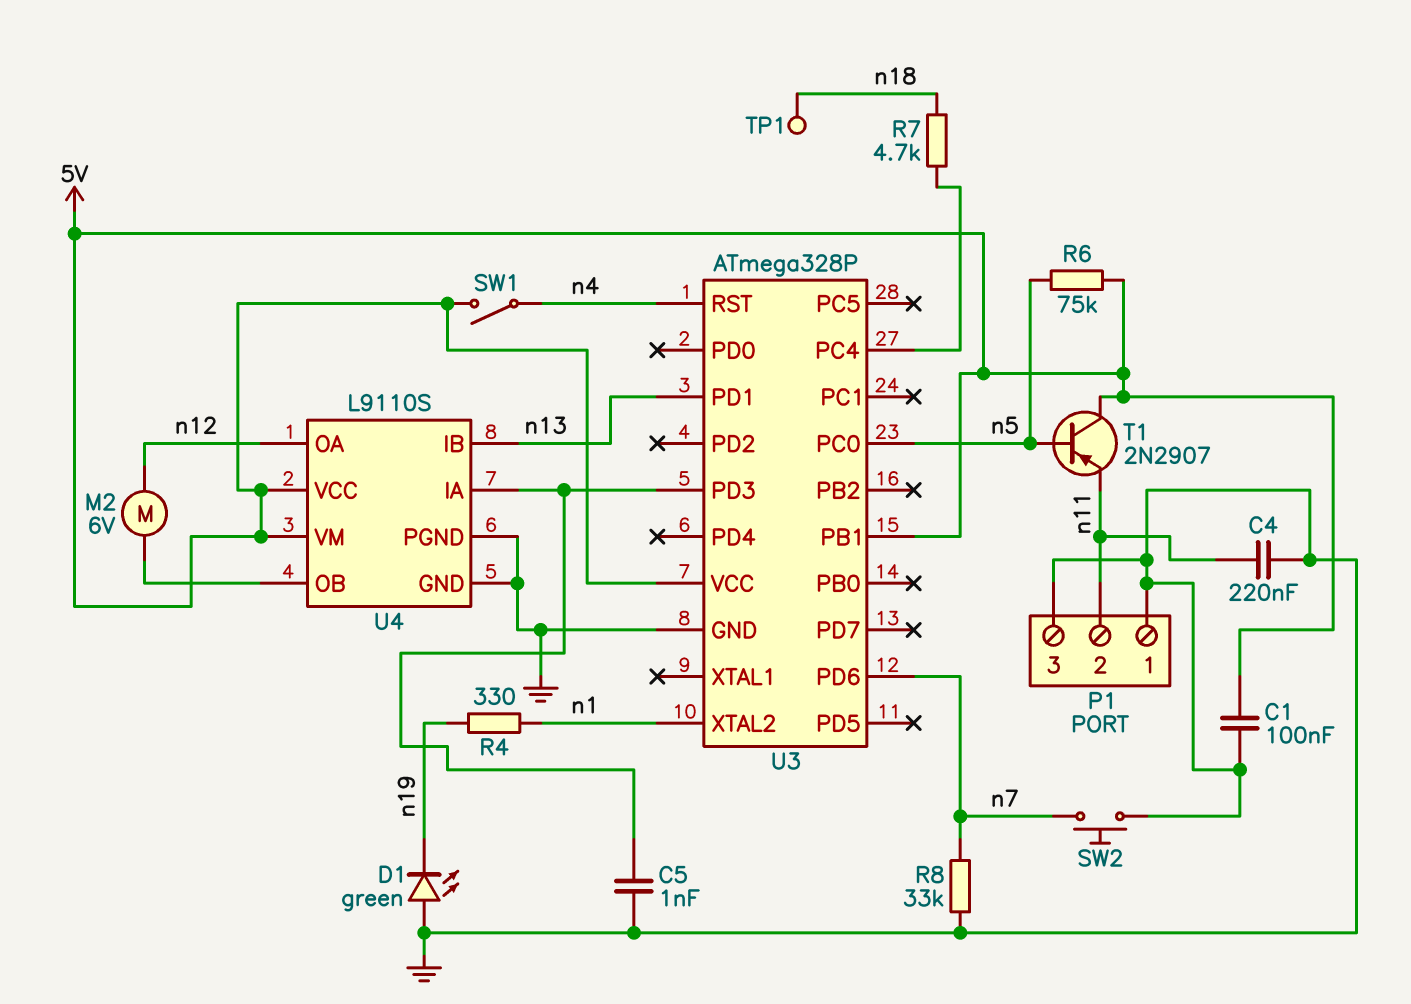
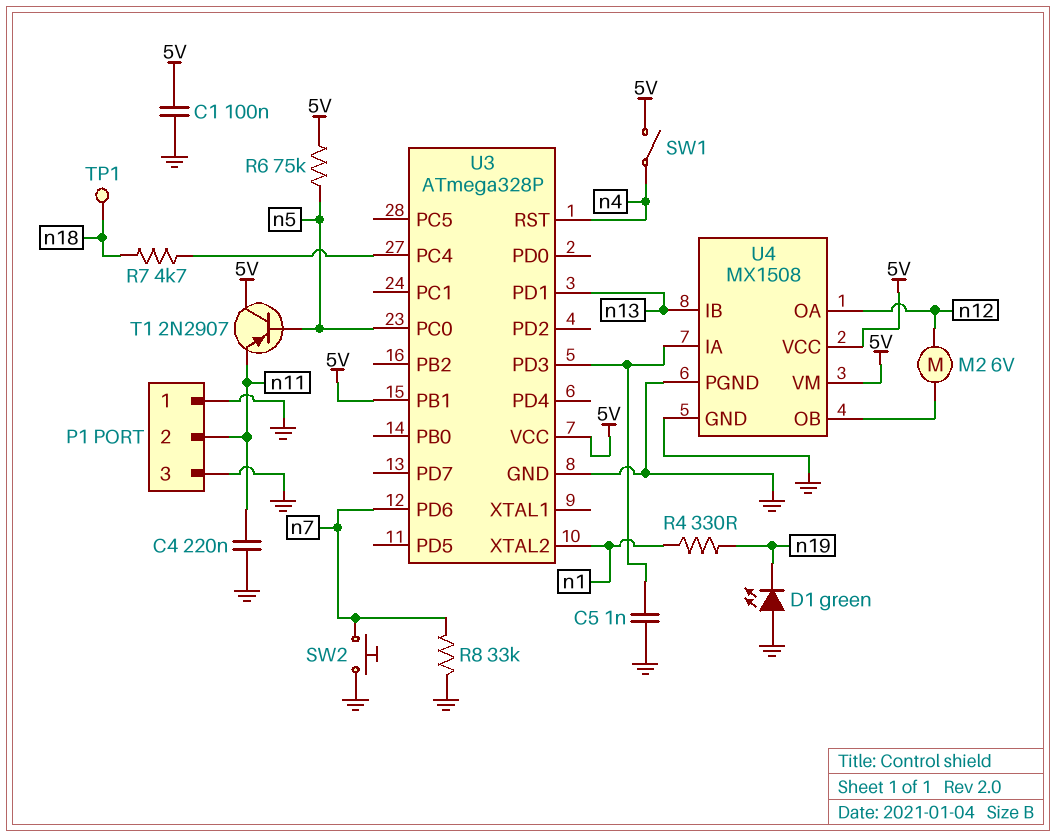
U4: L9110S -> MX1508

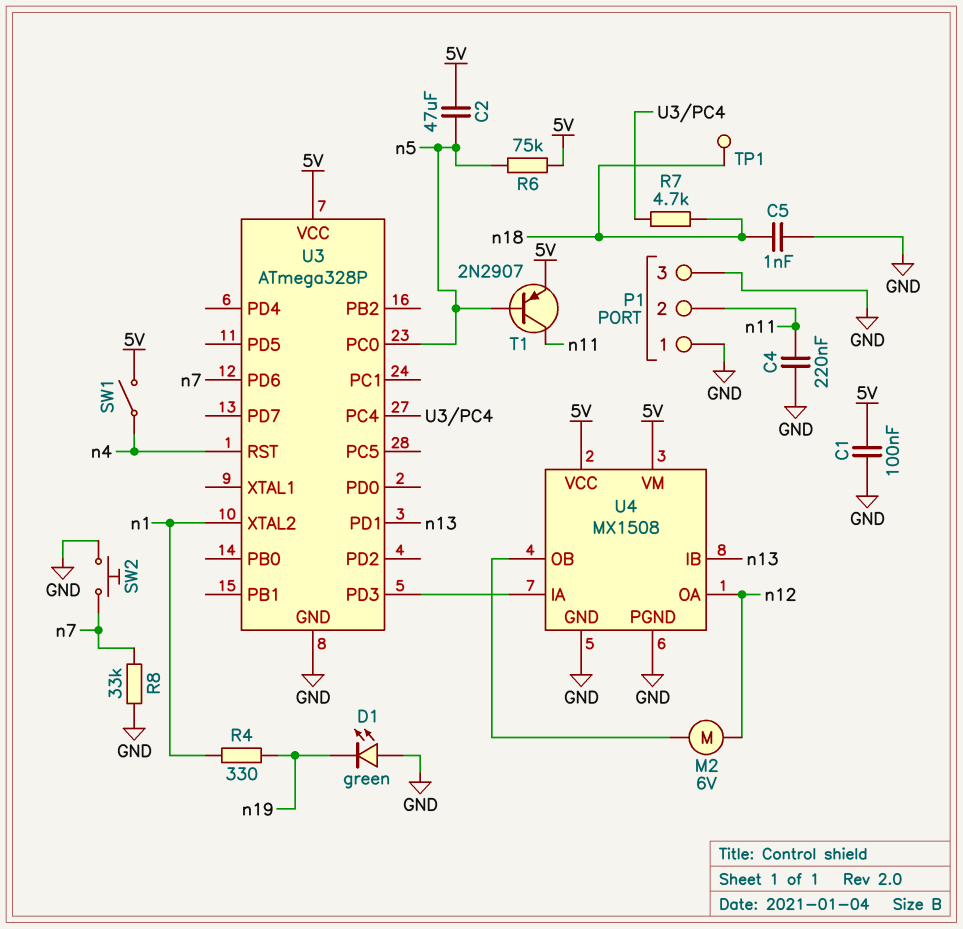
C2: none -> 47uF (5V, n5)
C5: 1nF (GND, U3/PD3) -> 1nF (GND, n18)
T1: PNP 2N2907 (B n5, C 5V, E n11) -> PNP 2N2907 (B n5, C n11, E 5V)
U3 pin PB1: 5V -> none

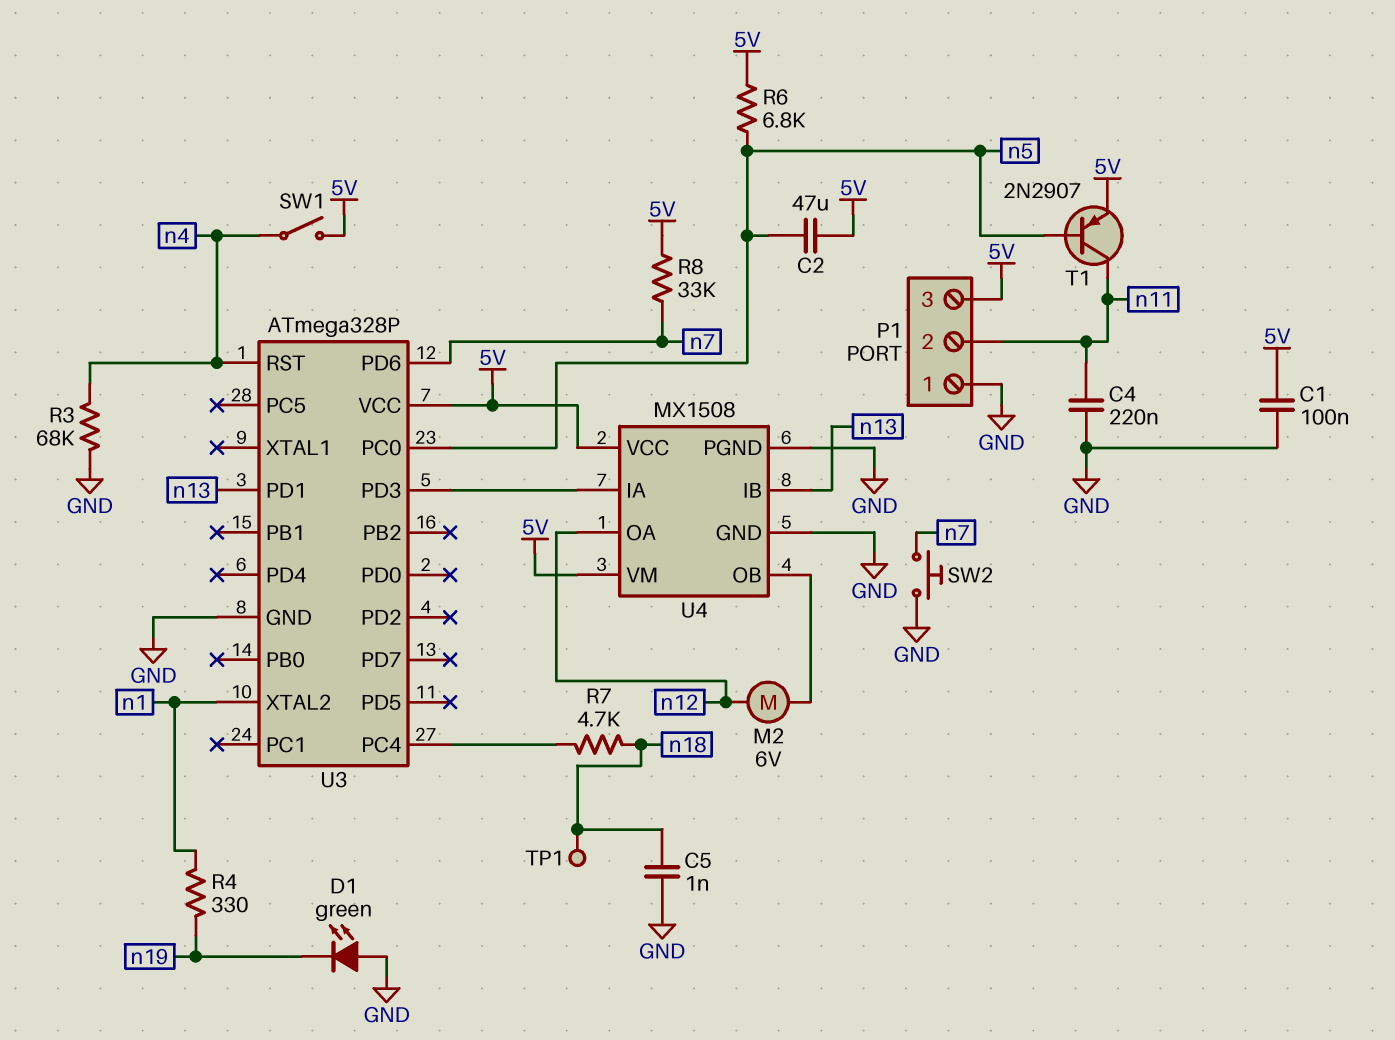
P1 pin 3: GND -> 5V
R3: none -> 68k (GND, n4)
R6: 75k (5V, n5) -> 6.8k (5V, n5)
R8: 33k (GND, n7) -> 33k (5V, n7)

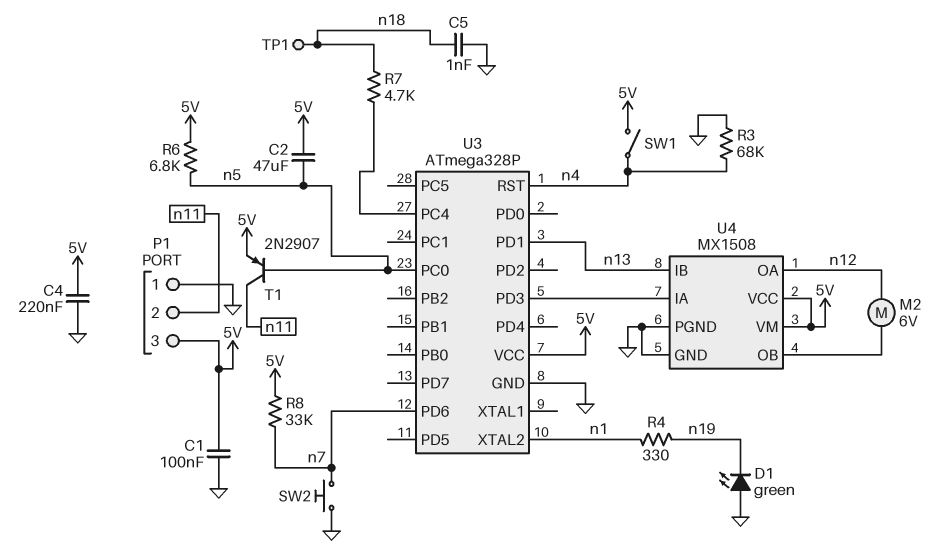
C4: 220nF (GND, n11) -> 220nF (5V, GND)

